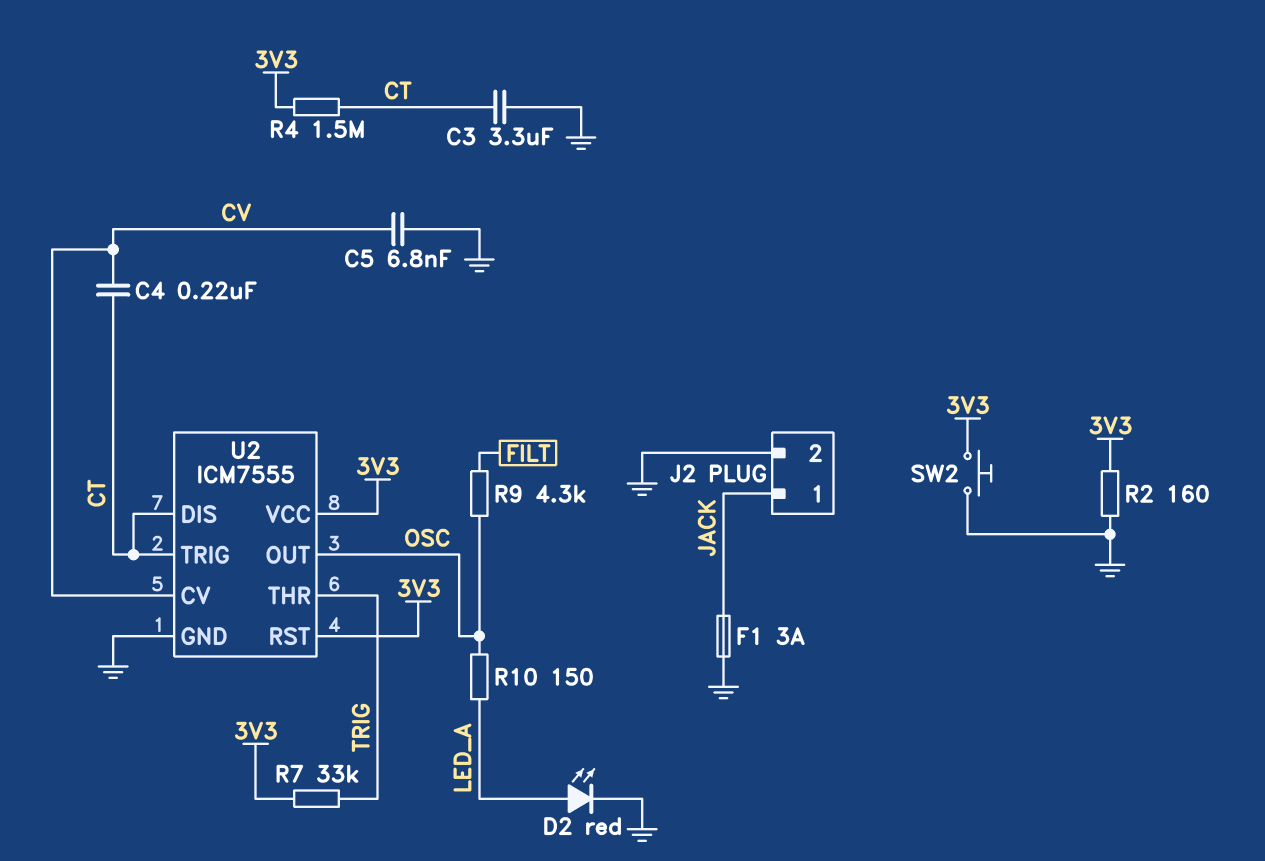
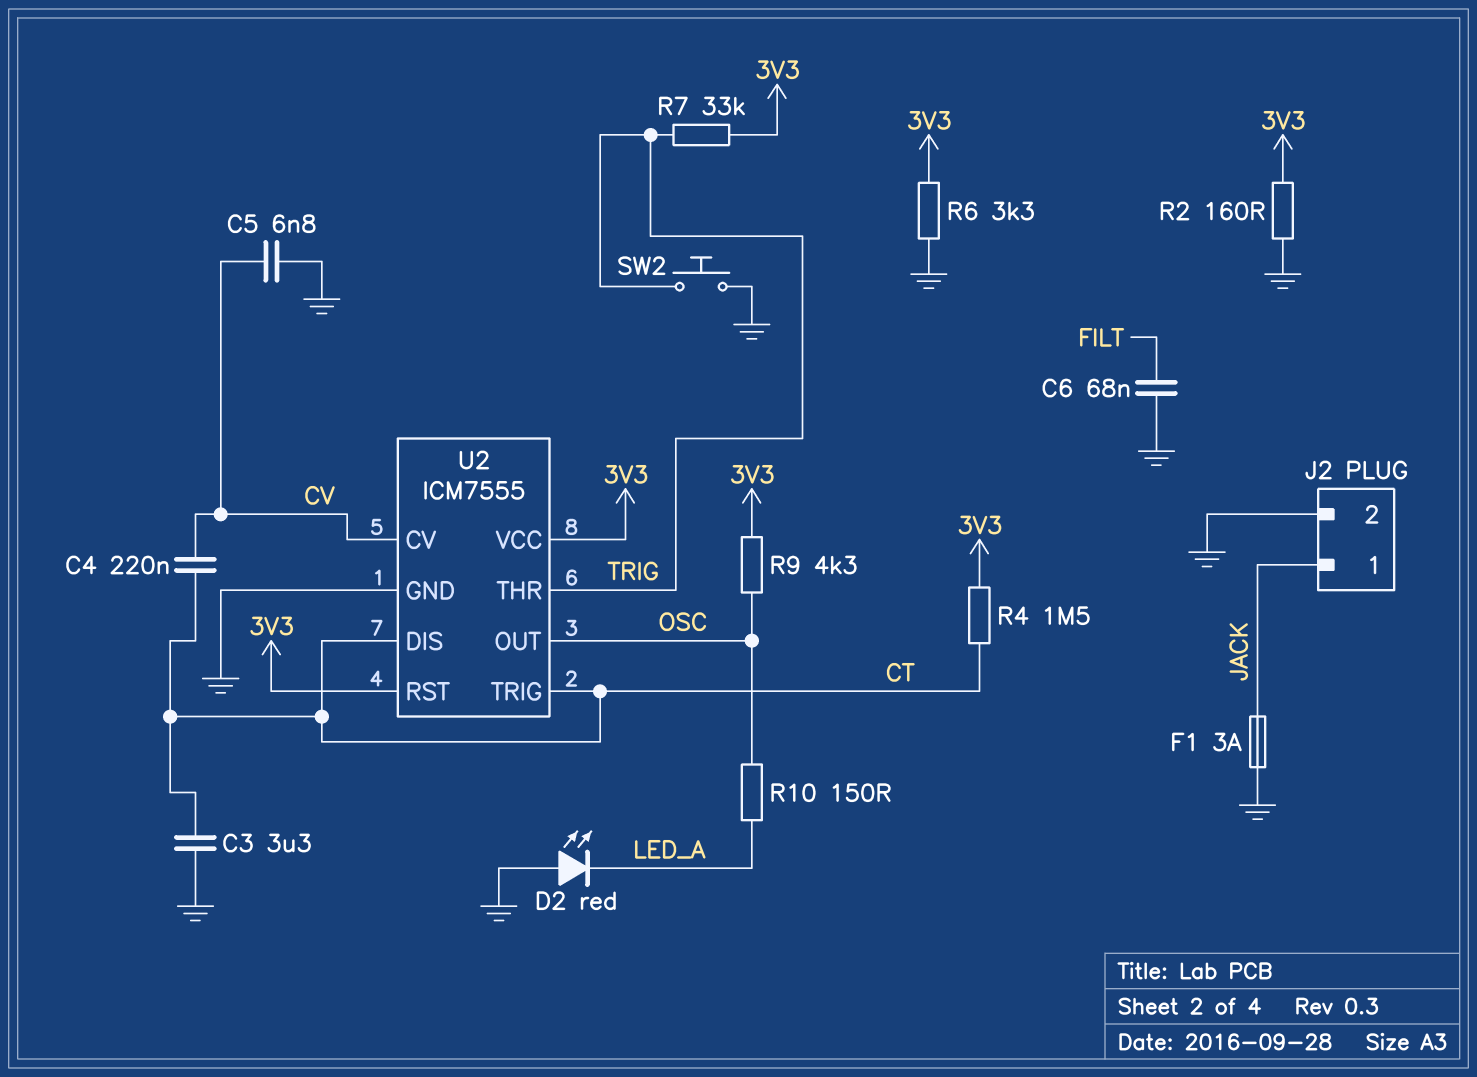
C6: none -> 68nF (FILT, GND)
D2: LED red (A LED_A, K GND) -> LED red (A GND, K LED_A)
R6: none -> 3.3k (3V3, GND)
R9: 4.3k (FILT, OSC) -> 4.3k (3V3, OSC)
SW2: button (3V3, GND) -> button (GND, TRIG)

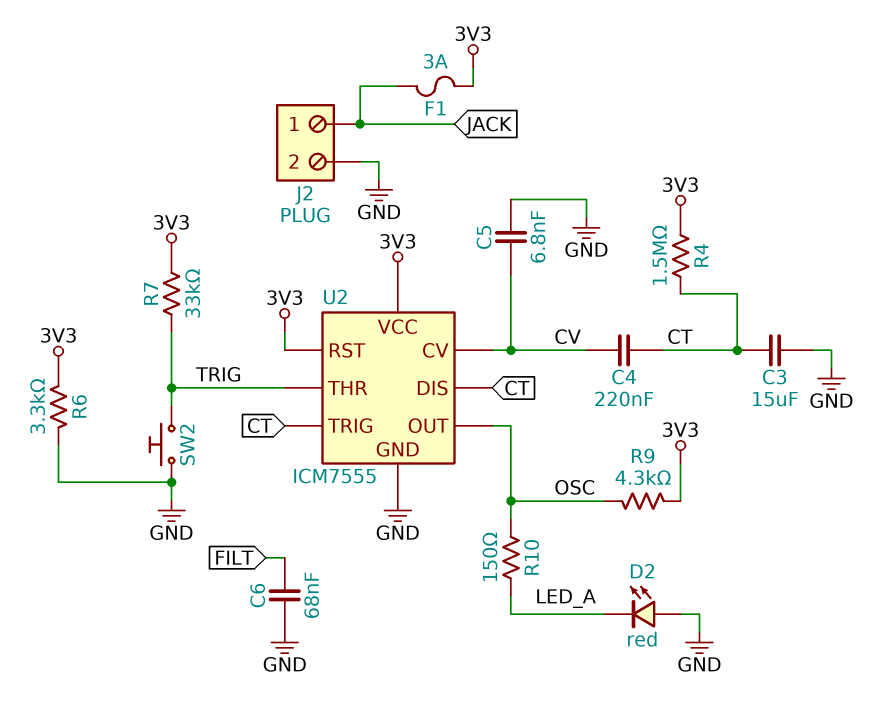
C3: 3.3uF (CT, GND) -> 15uF (CT, GND)
F1: 3A (GND, JACK) -> 3A (3V3, JACK)
R2: 160 (3V3, GND) -> none

